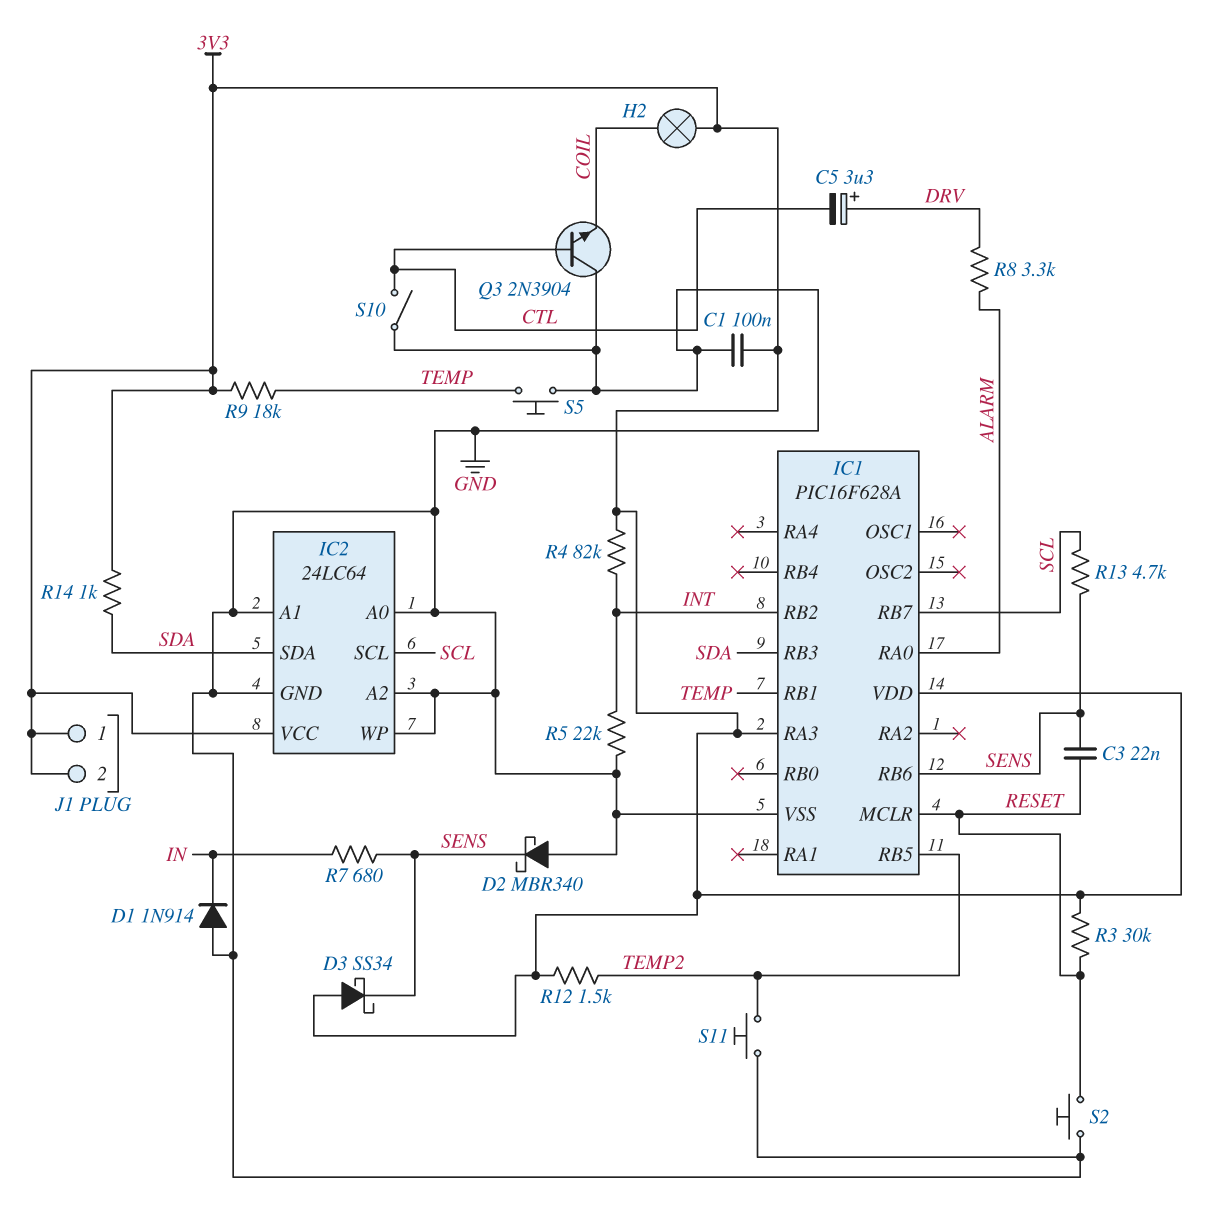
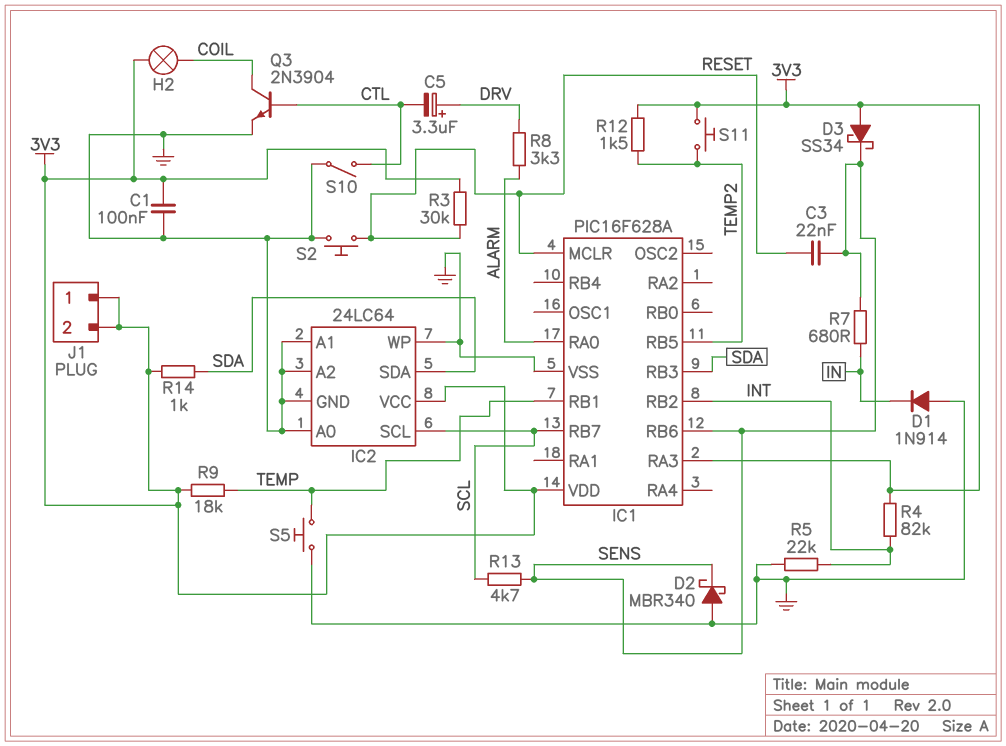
Q3: NPN 2N3904 (B CTL, C GND, E COIL) -> NPN 2N3904 (B CTL, C COIL, E GND)
S11: button (GND, TEMP2) -> button (3V3, TEMP2)

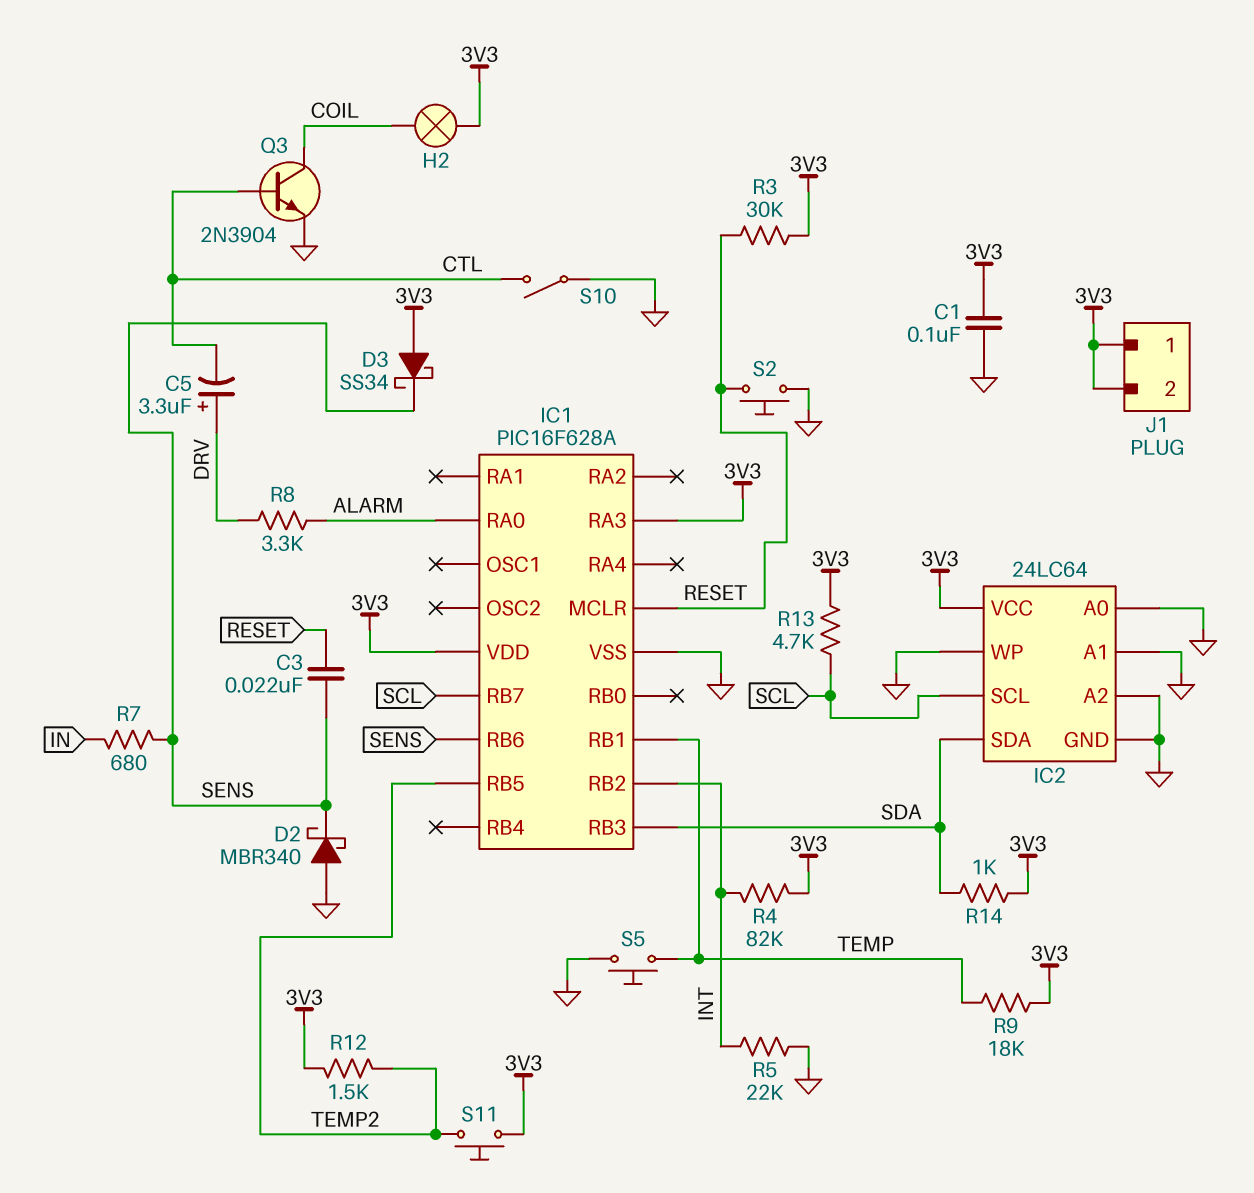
D1: diode 1N914 (A GND, K IN) -> none
R13: 4.7k (SCL, SENS) -> 4.7k (3V3, SCL)

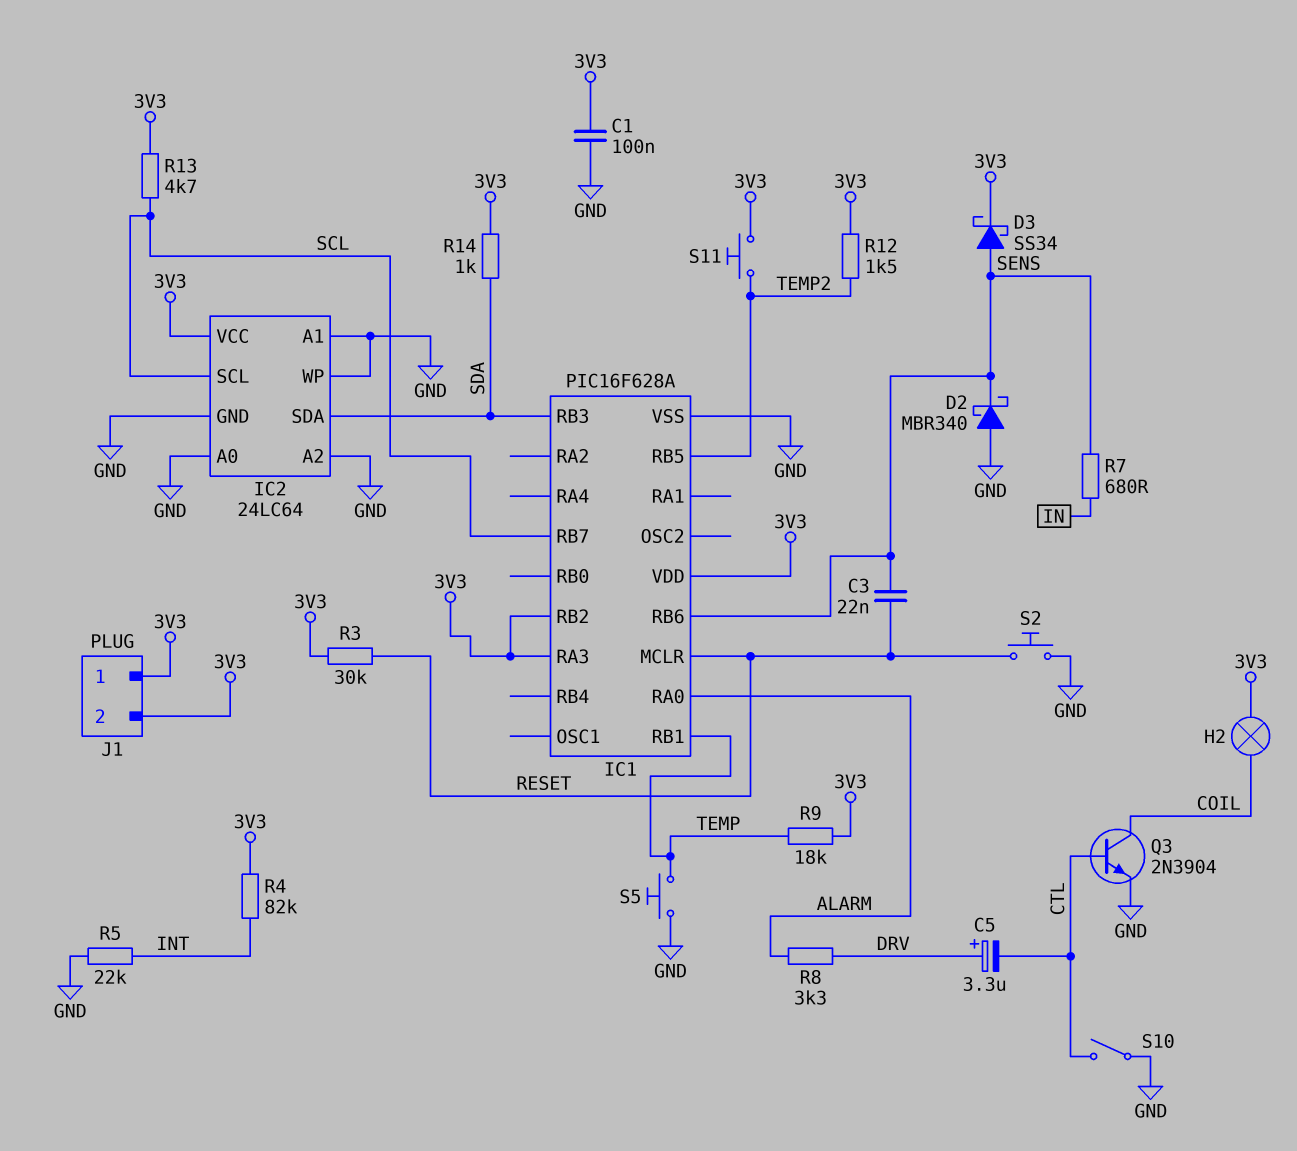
D3: schottky SS34 (A 3V3, K SENS) -> schottky SS34 (A SENS, K 3V3)
IC1 pin RB2: INT -> 3V3

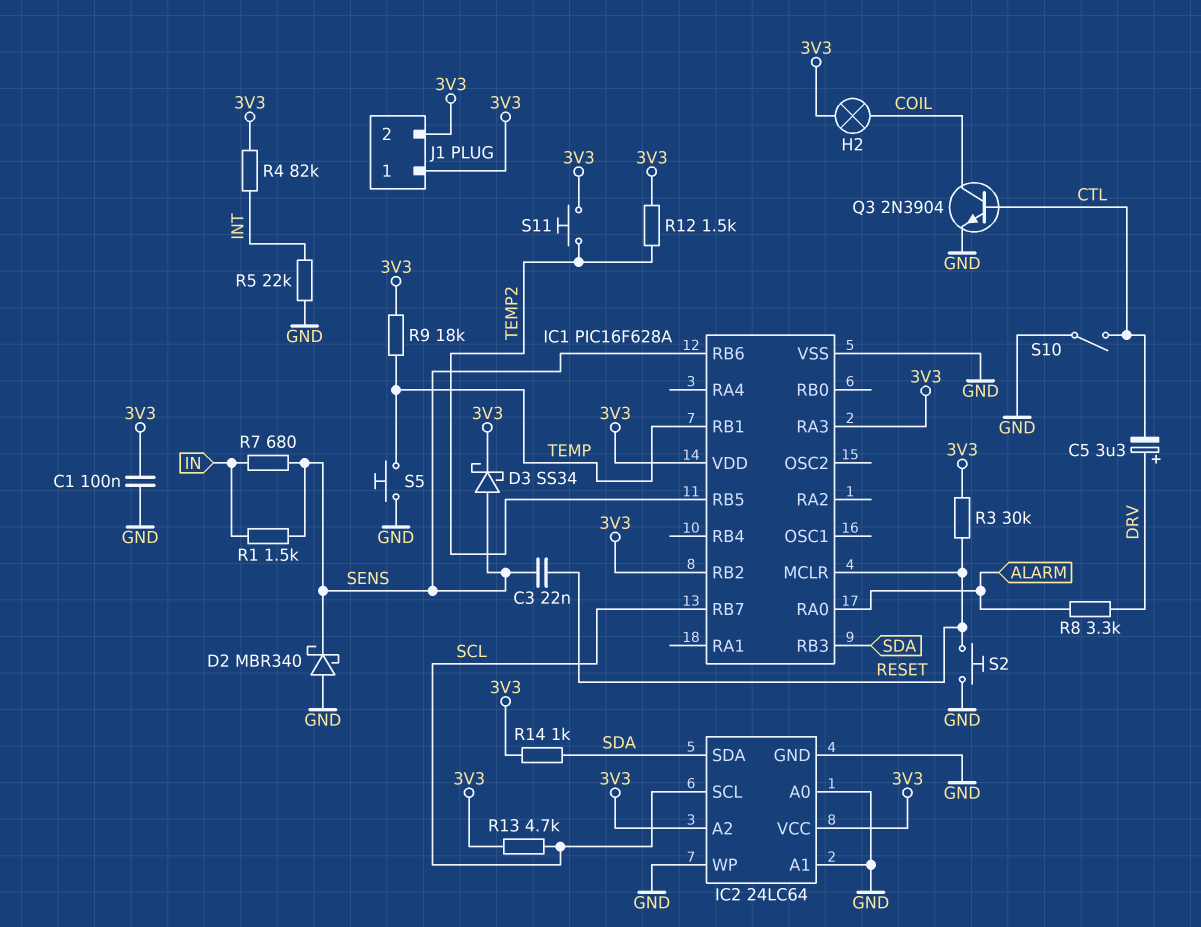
IC2 pin A2: GND -> 3V3
R1: none -> 1.5k (IN, SENS)

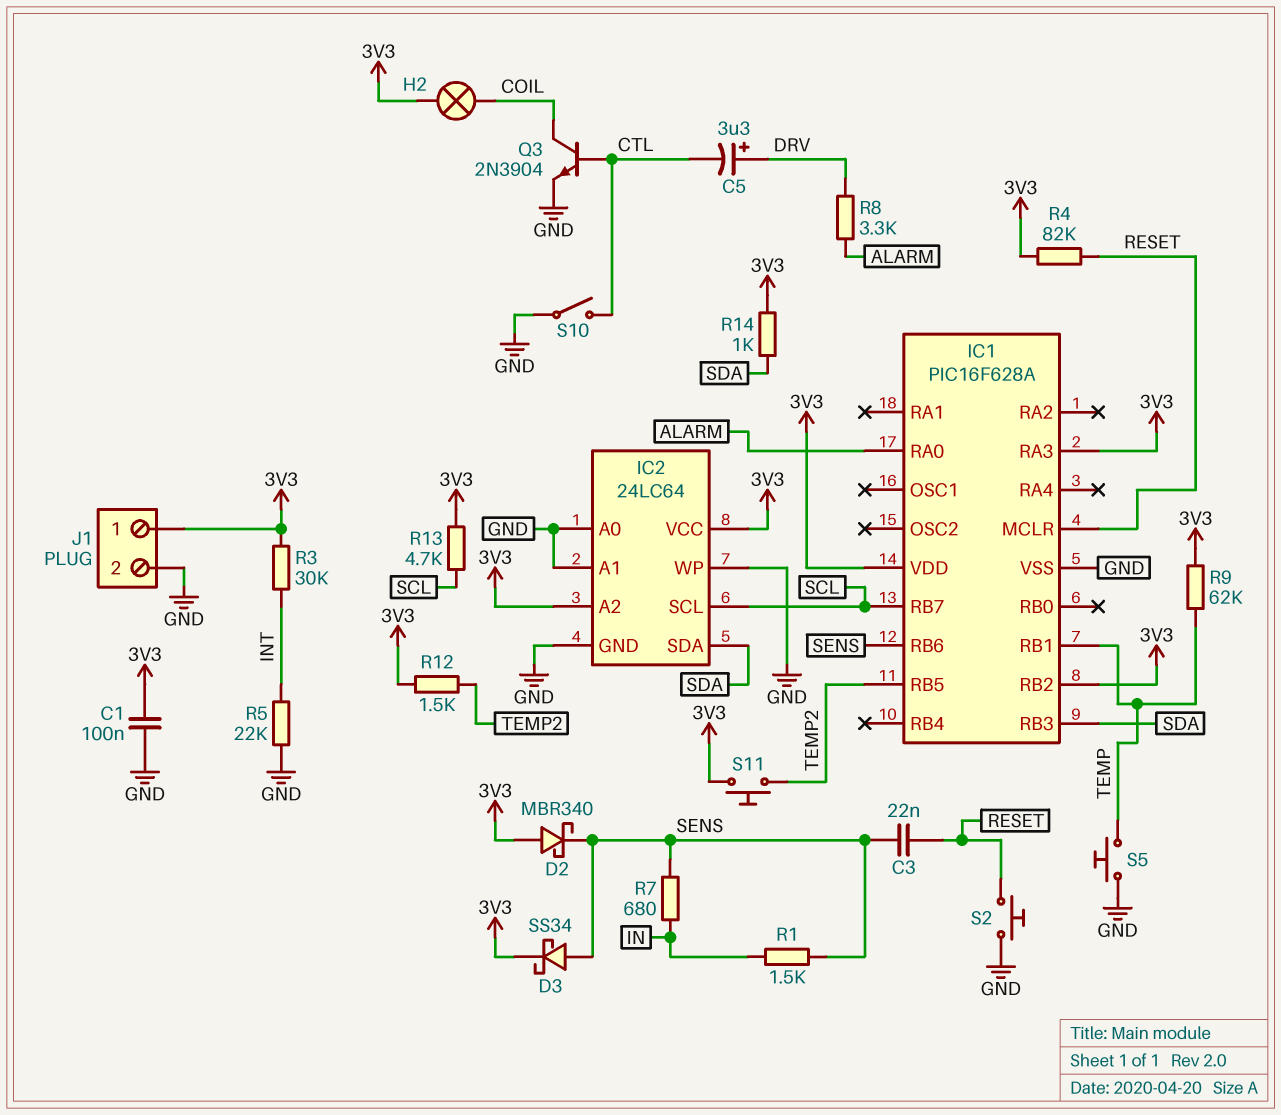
D2: schottky MBR340 (A GND, K SENS) -> schottky MBR340 (A 3V3, K SENS)
J1 pin 2: 3V3 -> GND
R3: 30k (3V3, RESET) -> 30k (3V3, INT)
R4: 82k (3V3, INT) -> 82k (3V3, RESET)
R9: 18k (3V3, TEMP) -> 62k (3V3, TEMP)

